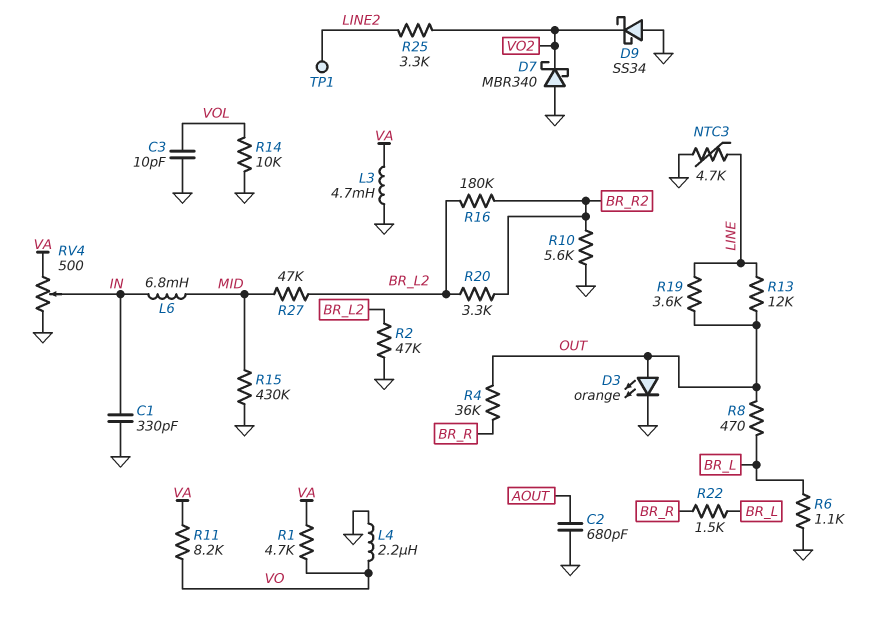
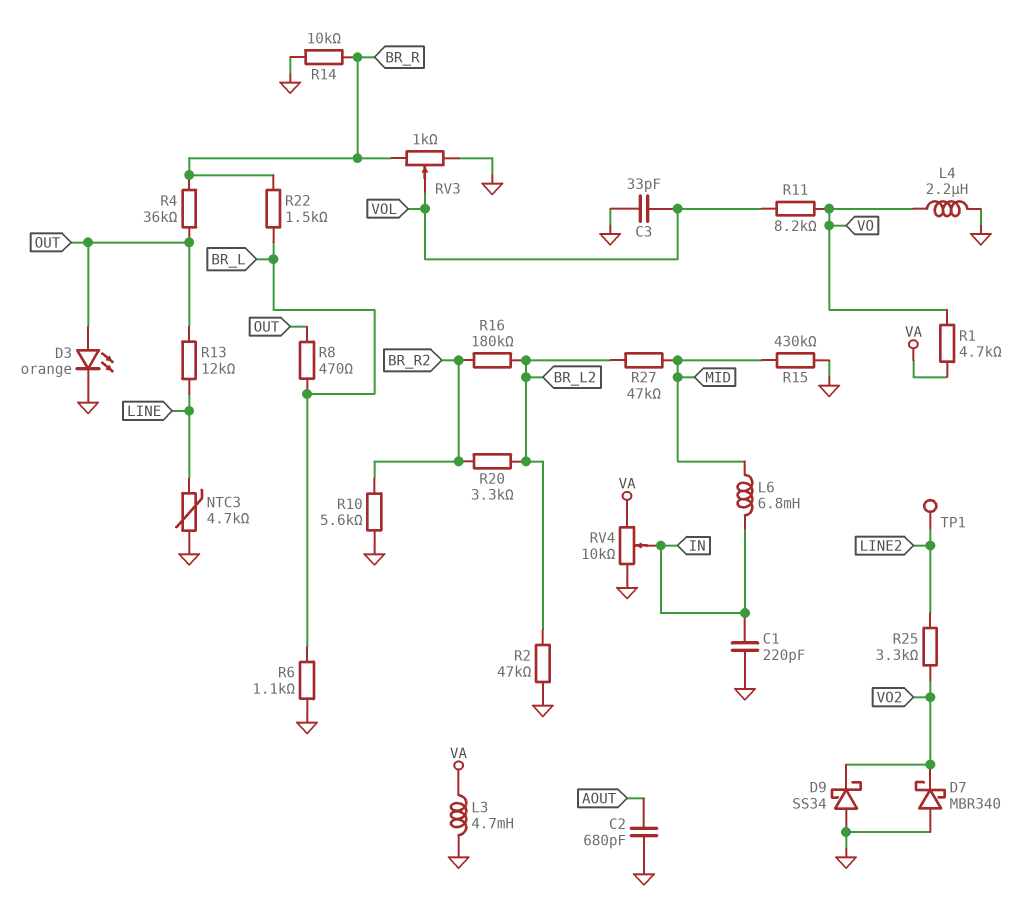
C1: 330pF (GND, IN) -> 220pF (GND, IN)
C3: 10pF (GND, VOL) -> 33pF (GND, VOL)
R11: 8.2k (VA, VO) -> 8.2k (VO, VOL)
R14: 10k (GND, VOL) -> 10k (BR_R, GND)
R19: 3.6k (LINE, OUT) -> none
RV3: none -> 1k (BR_R, GND, wiper VOL)
RV4: 500 (GND, VA, wiper IN) -> 10k (GND, VA, wiper IN)

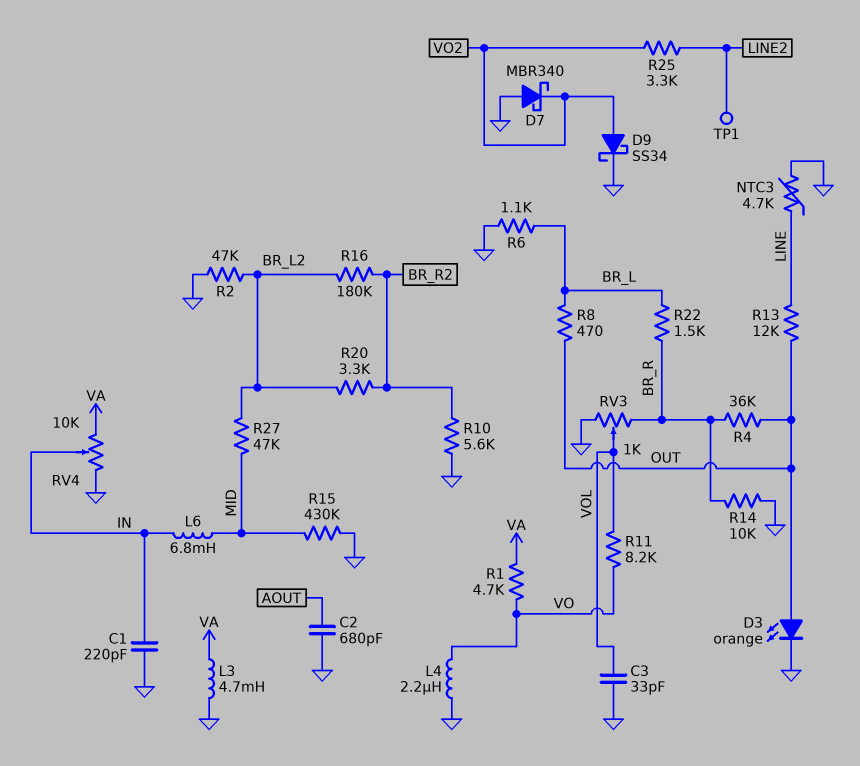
D9: schottky SS34 (A GND, K VO2) -> schottky SS34 (A VO2, K GND)

